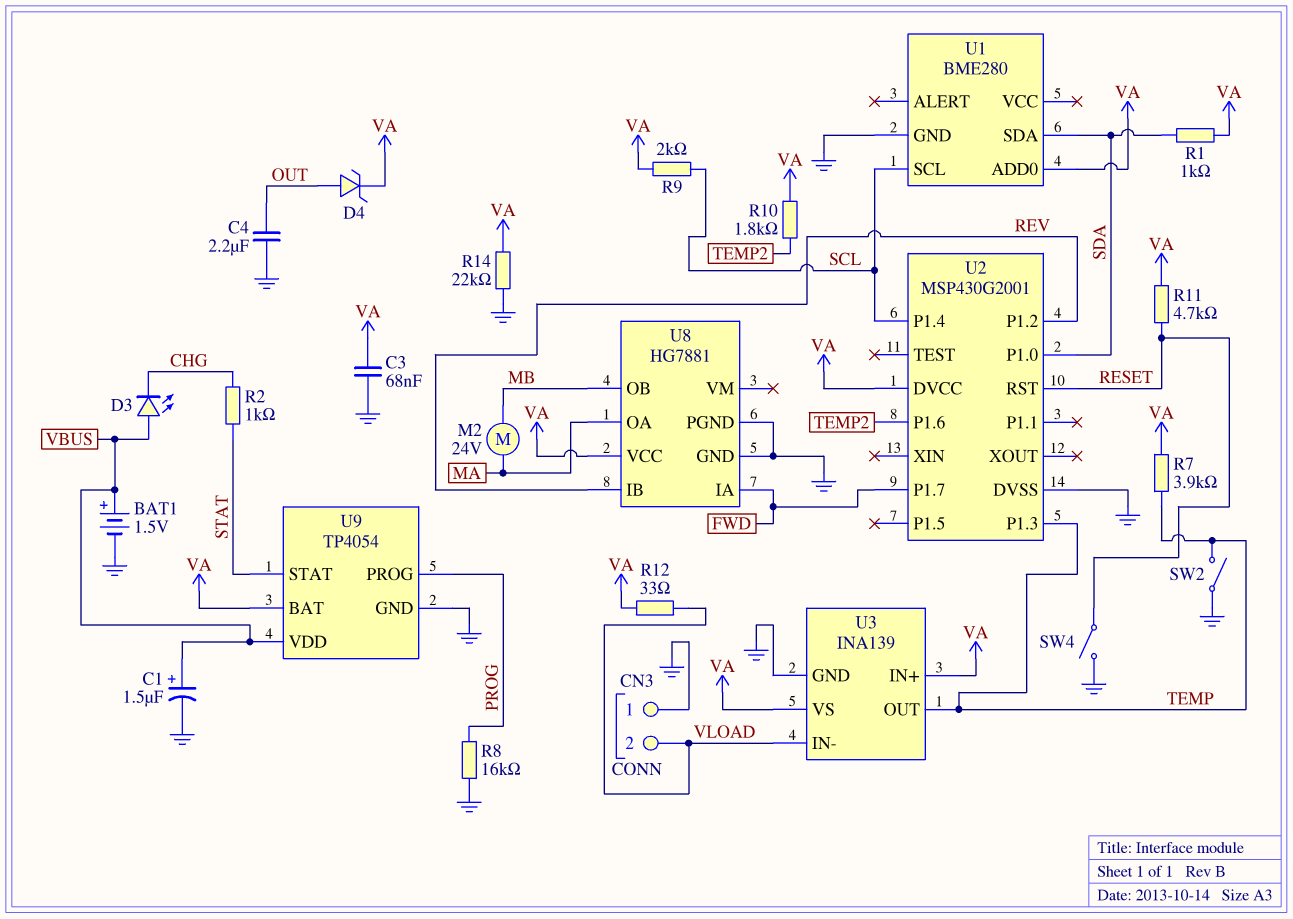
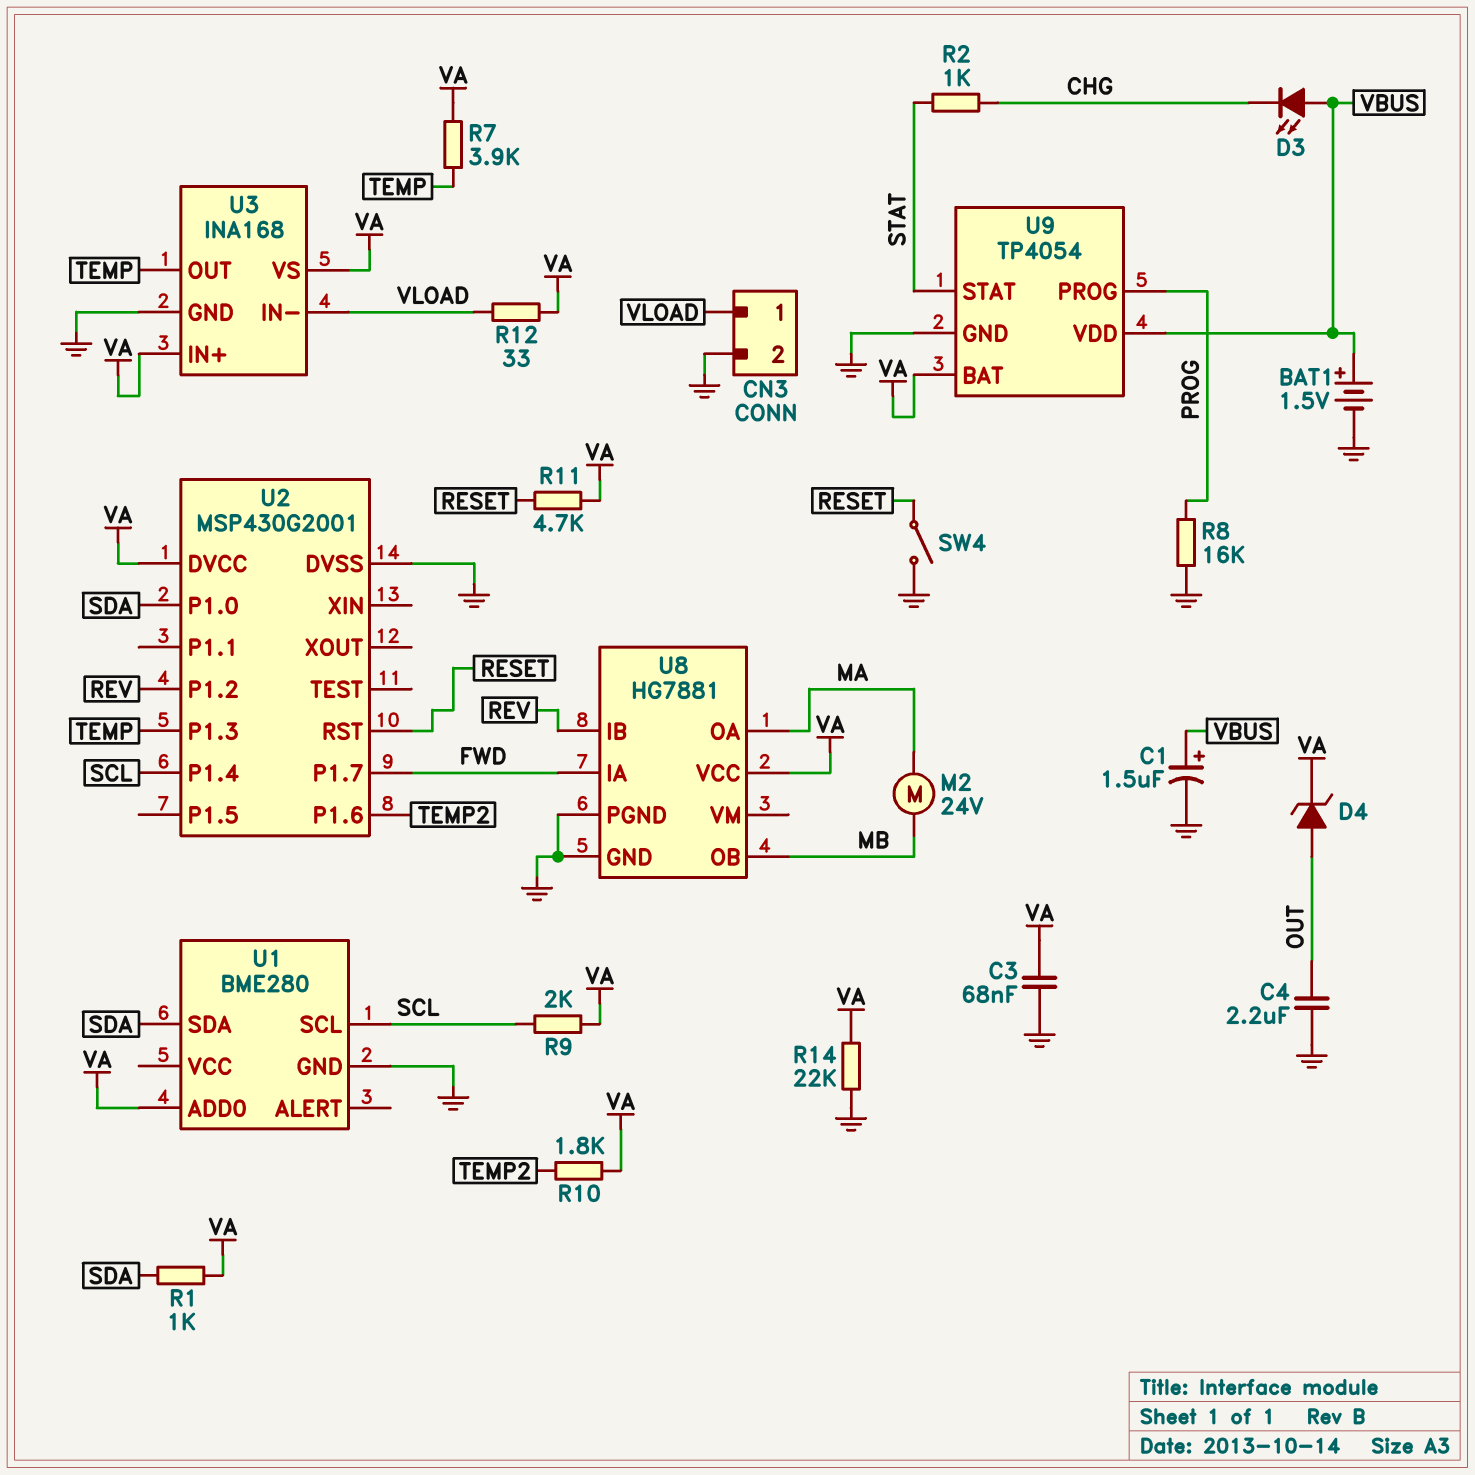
CN3 pin 1: GND -> VLOAD
CN3 pin 2: VLOAD -> GND
SW2: switch (GND, TEMP) -> none
U3: INA139 -> INA168

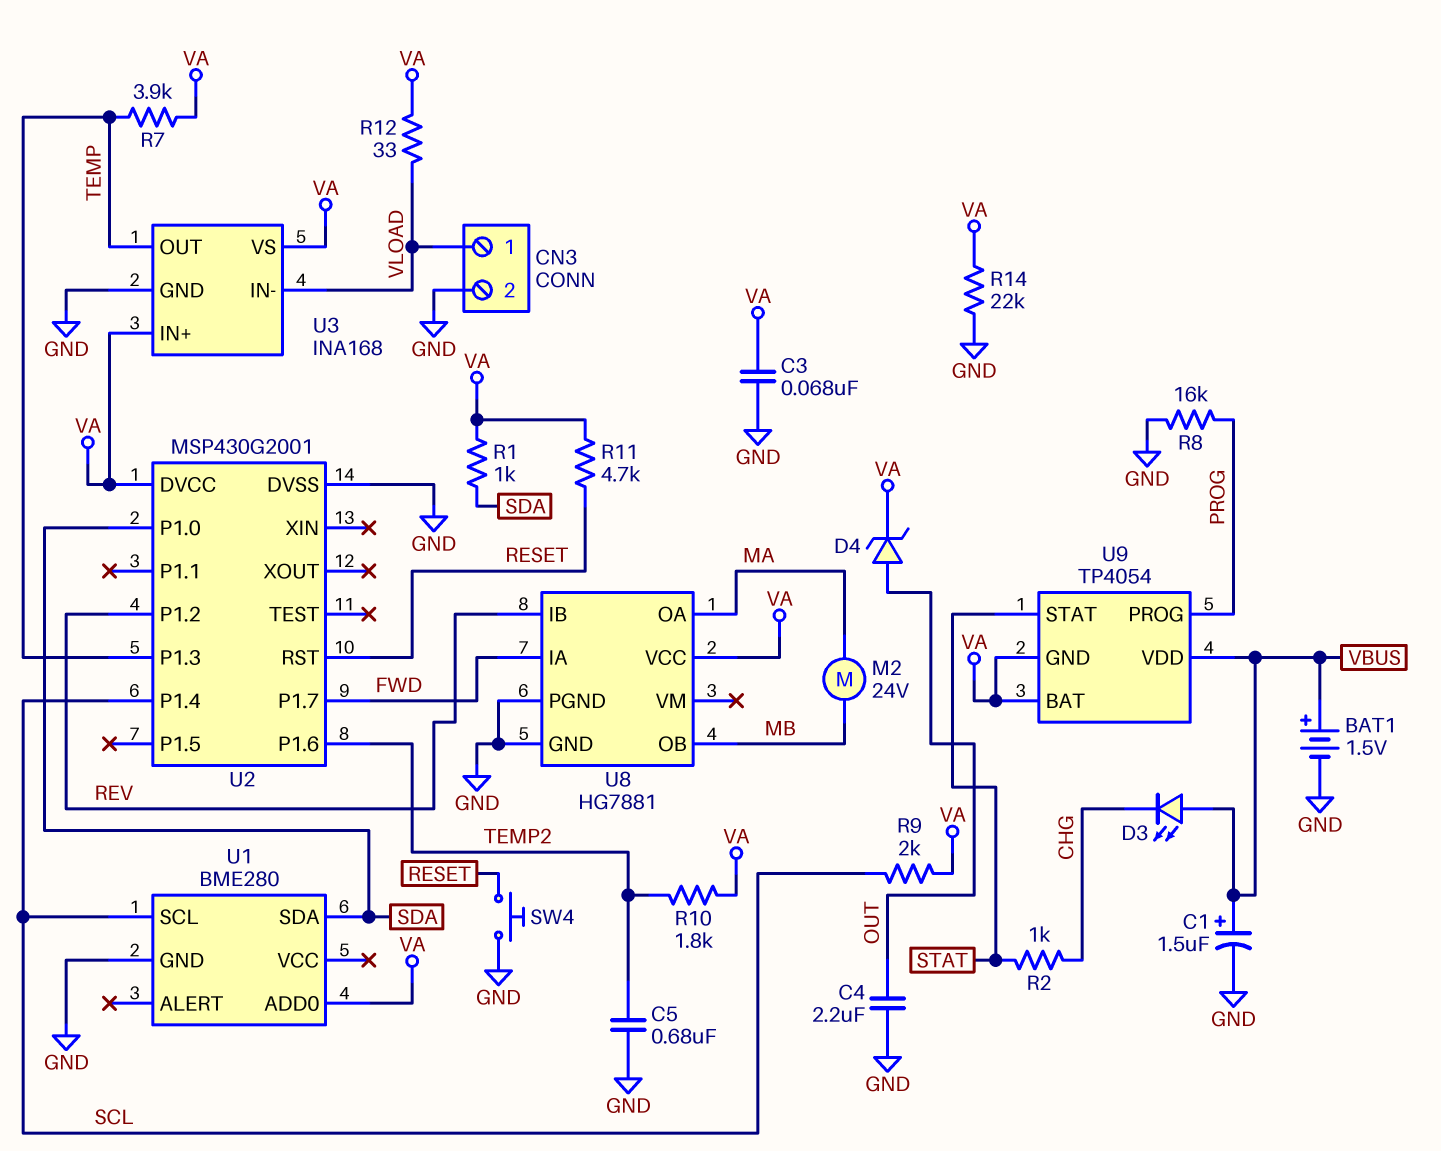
C5: none -> 680nF (GND, TEMP2)
SW4: switch (GND, RESET) -> button (GND, RESET)
U9 pin GND: GND -> VA

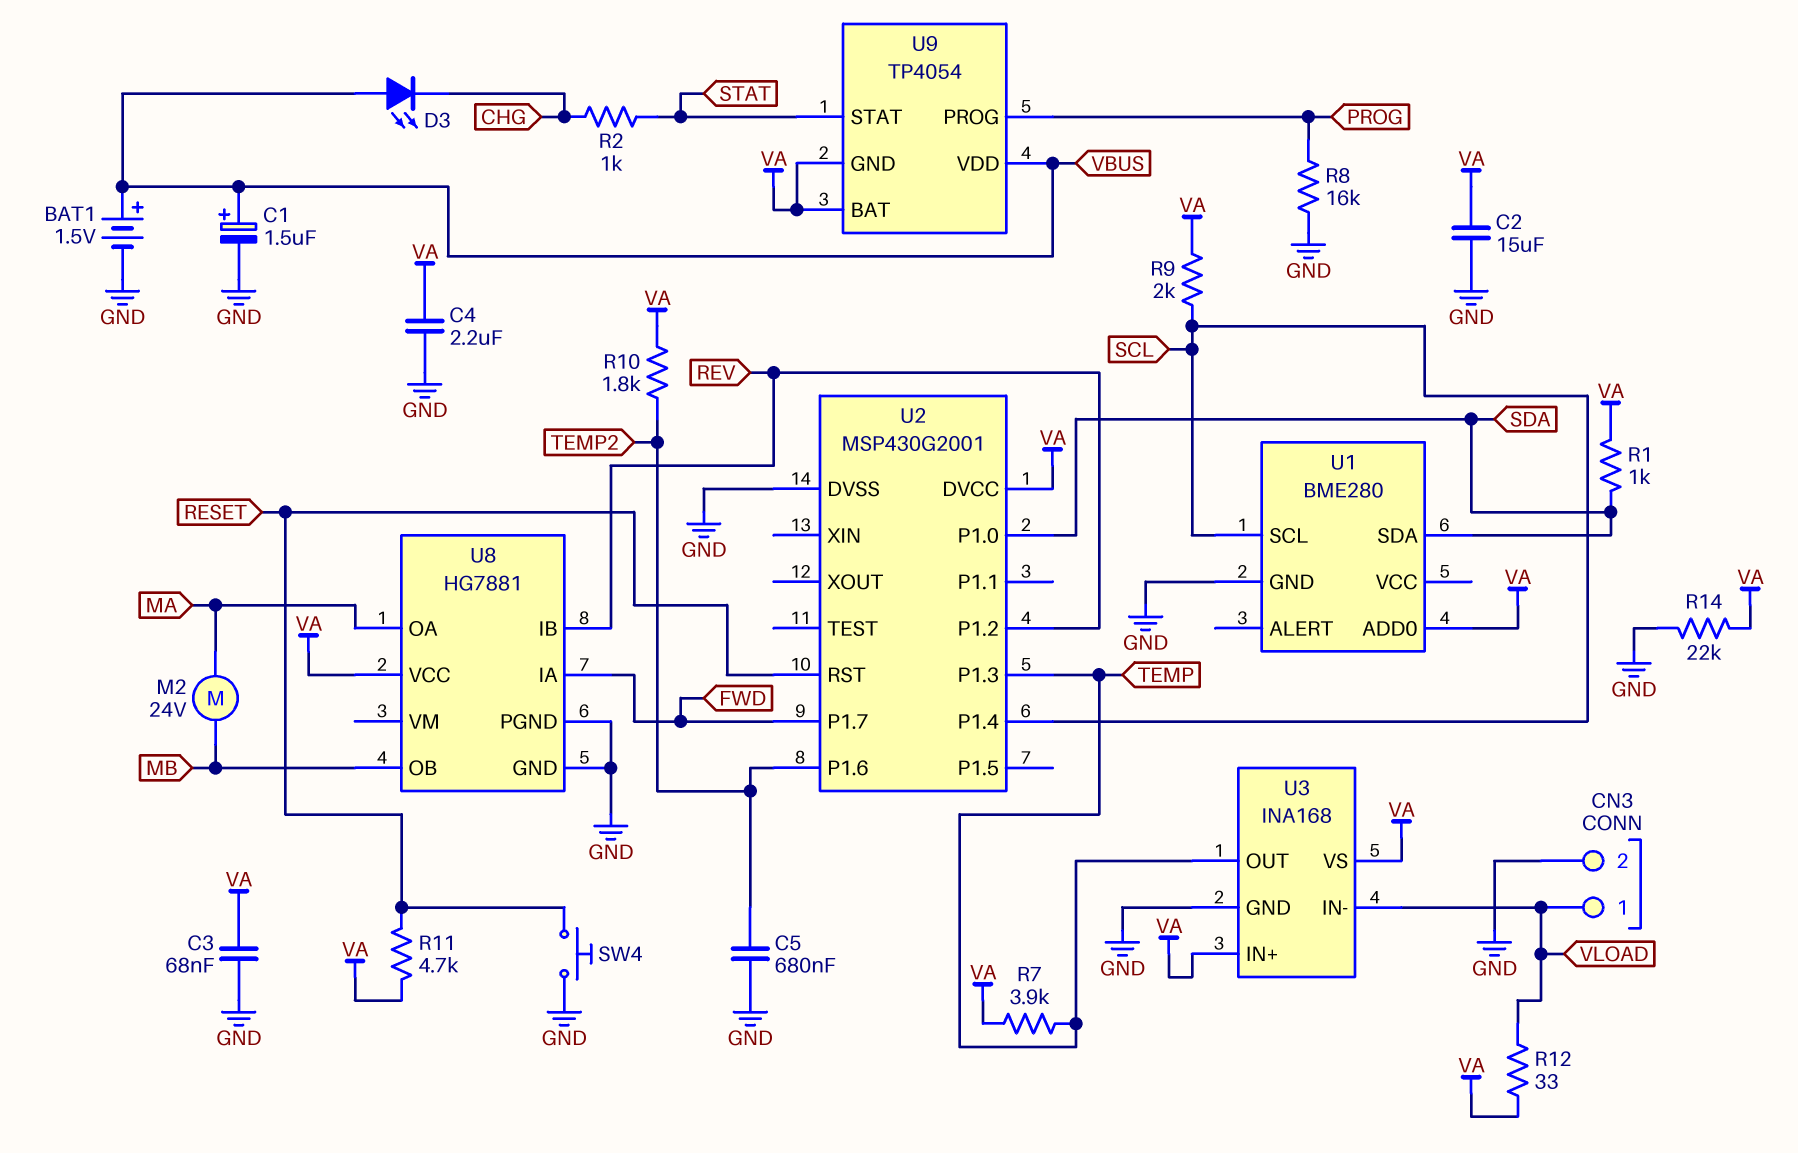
C2: none -> 15uF (GND, VA)
C4: 2.2uF (GND, OUT) -> 2.2uF (GND, VA)
D4: zener (A OUT, K VA) -> none

